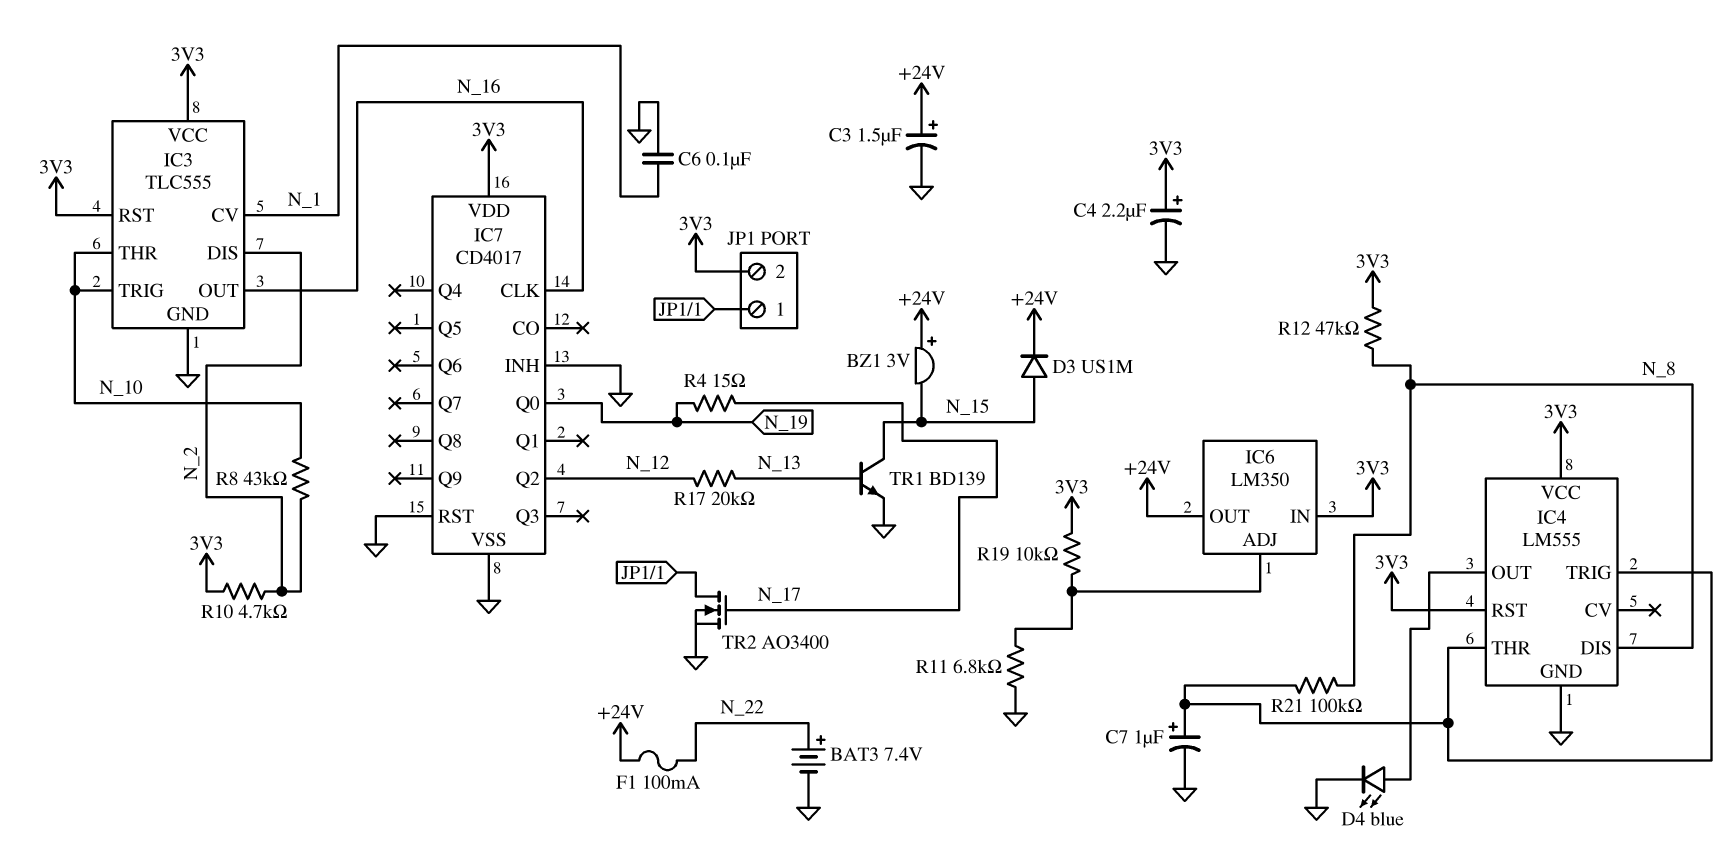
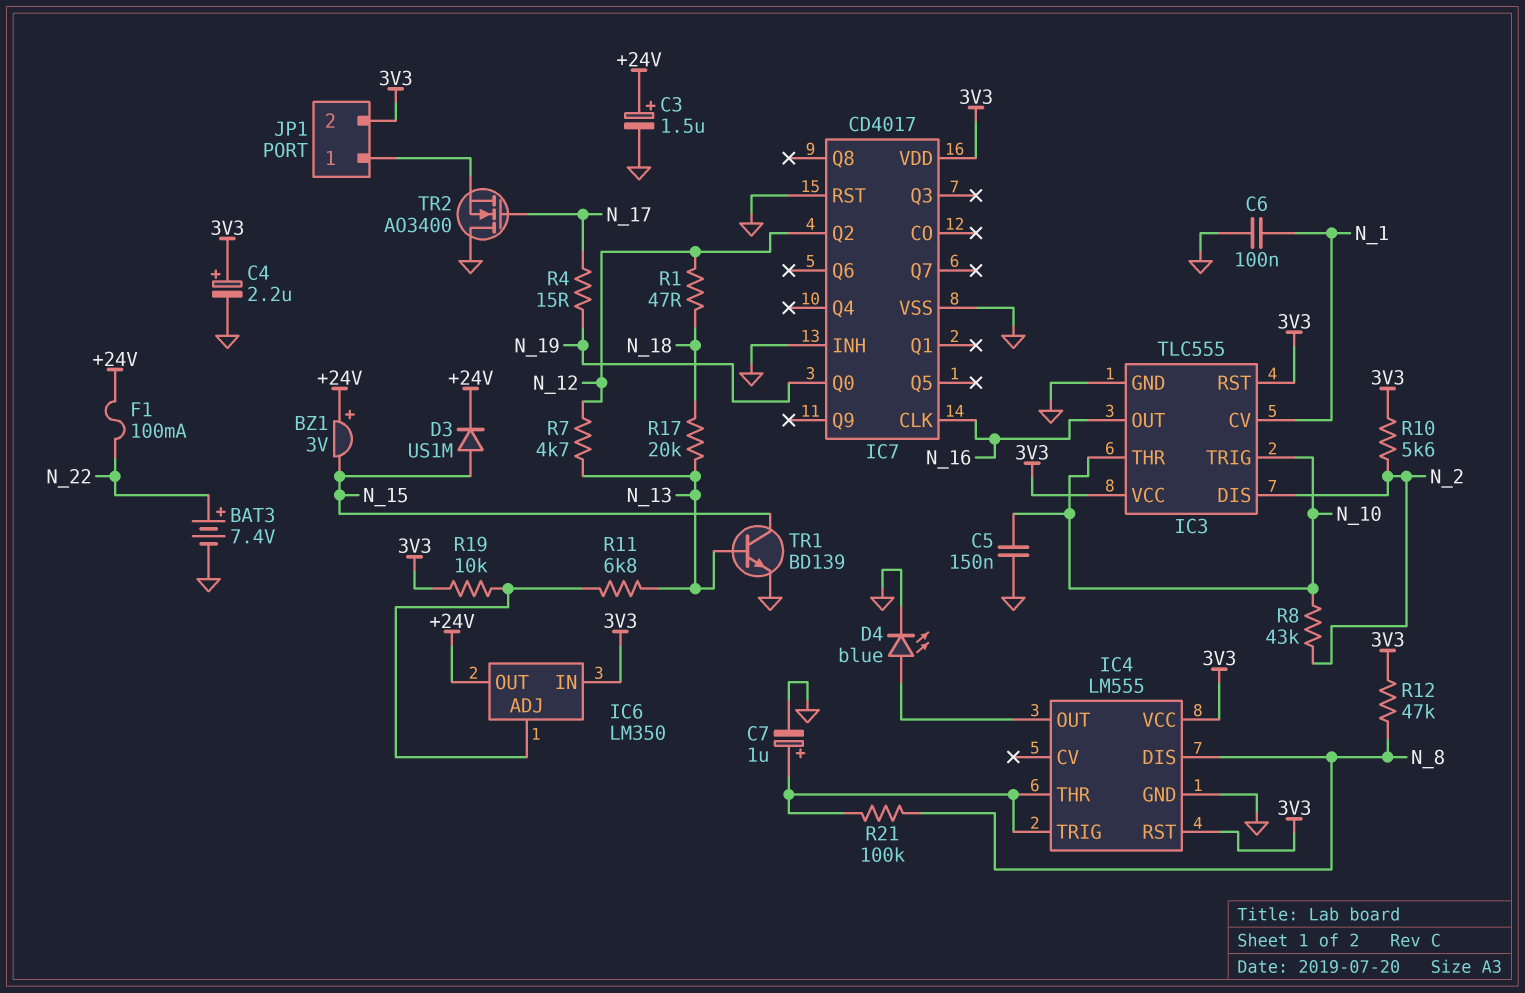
C5: none -> 150nF (GND, N_10)
R1: none -> 47 (N_12, N_18)
R7: none -> 4.7k (N_12, N_13)
R10: 4.7k (3V3, N_2) -> 5.6k (3V3, N_2)
R11: 6.8k (GND, IC6/ADJ) -> 6.8k (IC6/ADJ, N_13)
R17: 20k (N_12, N_13) -> 20k (N_13, N_18)
TR2: NMOS AO3400 (G N_17, D JP1/1, S GND) -> NMOS AO3400 (G N_17, D GND, S JP1/1)

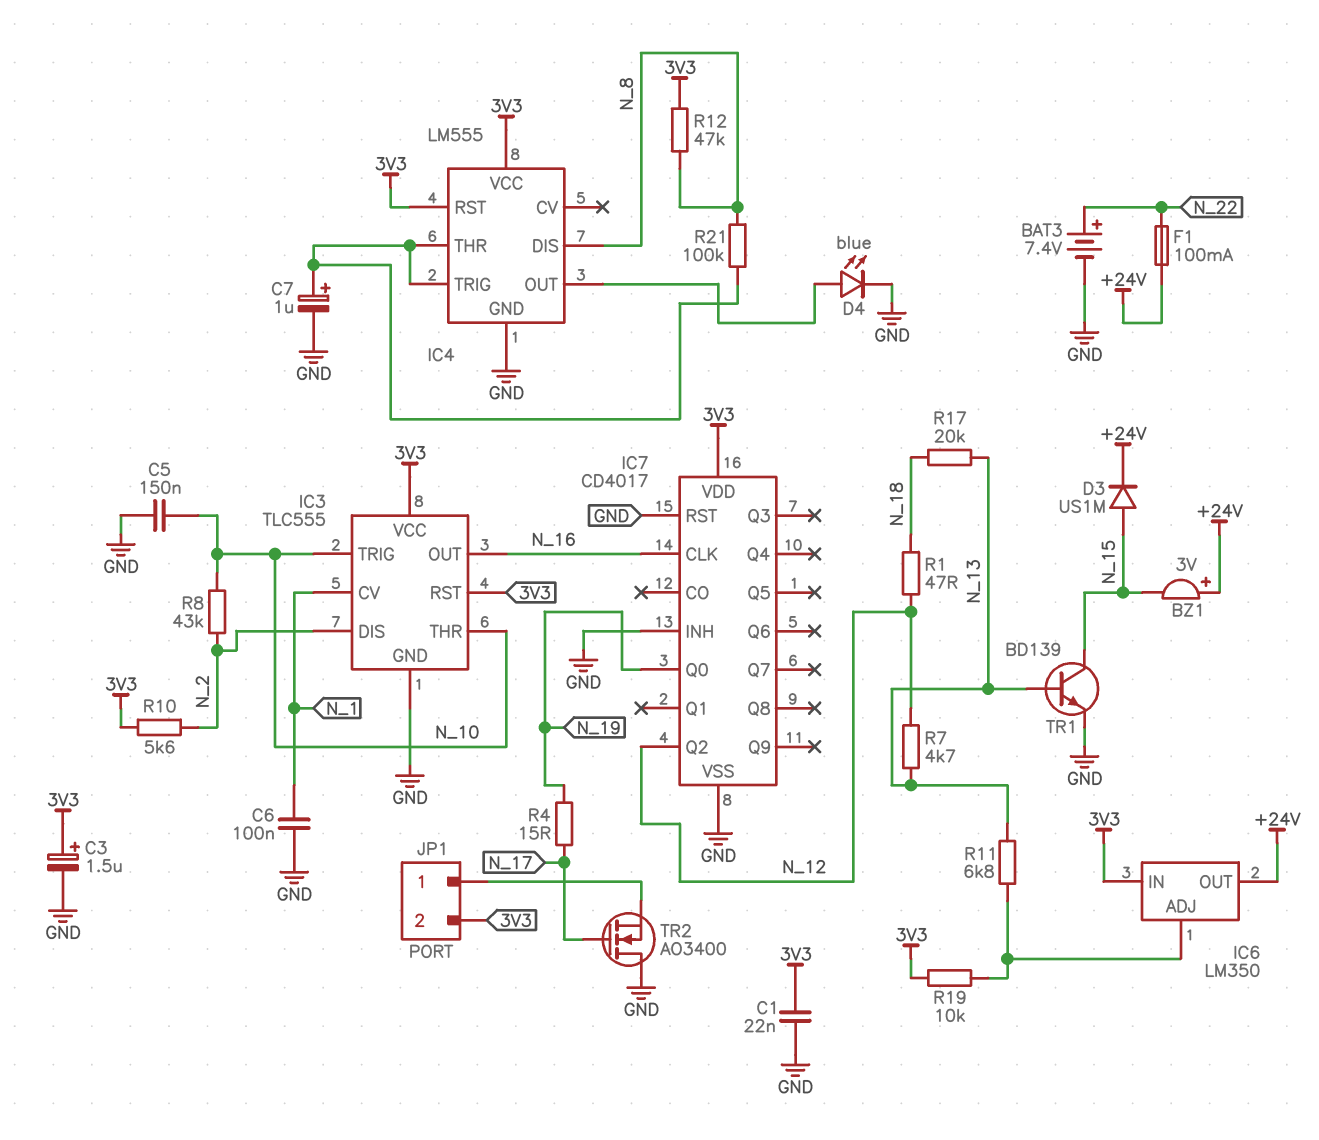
C1: none -> 22nF (3V3, GND)
C3: 1.5uF (plus +24V, minus GND) -> 1.5uF (plus 3V3, minus GND)
C4: 2.2uF (plus 3V3, minus GND) -> none

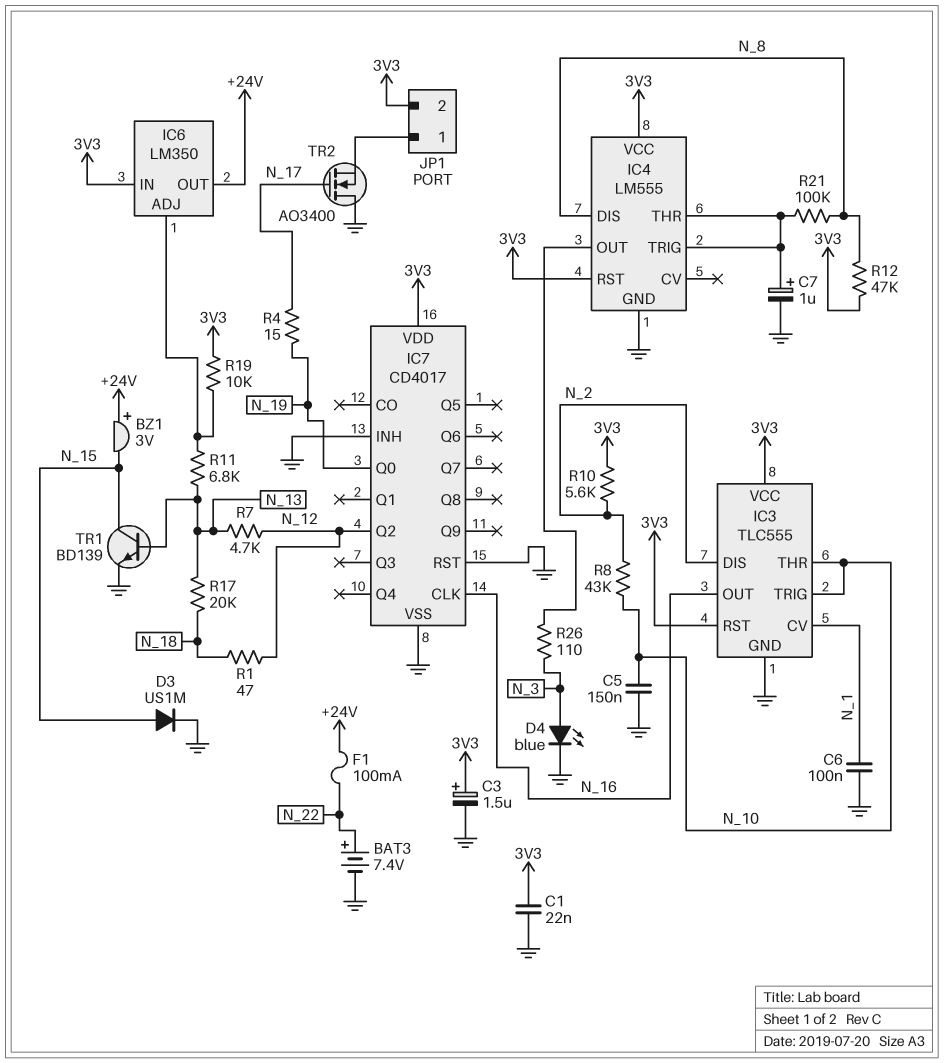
D3: diode US1M (A N_15, K +24V) -> diode US1M (A N_15, K GND)
D4: LED blue (A IC4/OUT, K GND) -> LED blue (A N_3, K GND)
R26: none -> 110 (IC4/OUT, N_3)

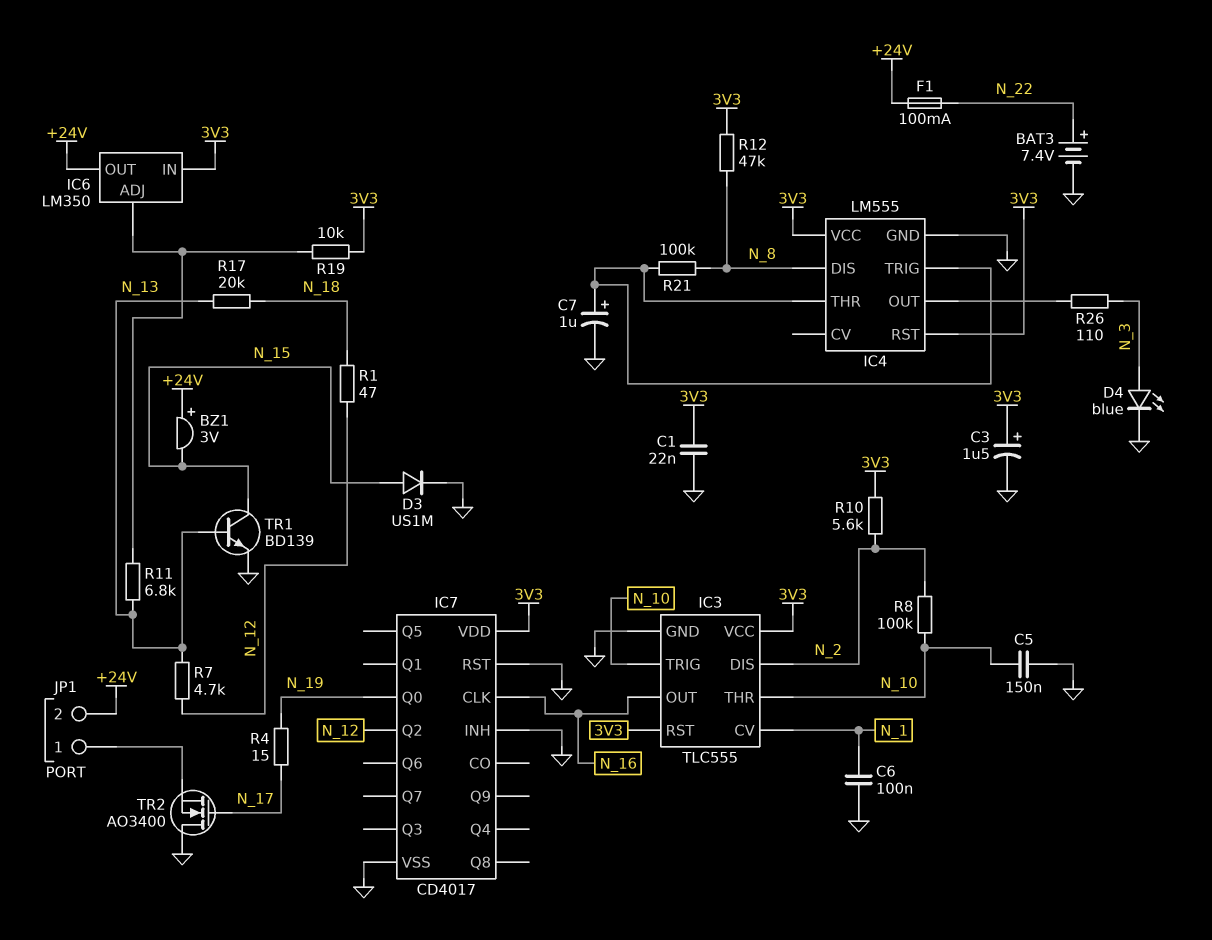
JP1 pin 2: 3V3 -> +24V
R8: 43k (N_2, N_10) -> 100k (N_2, N_10)

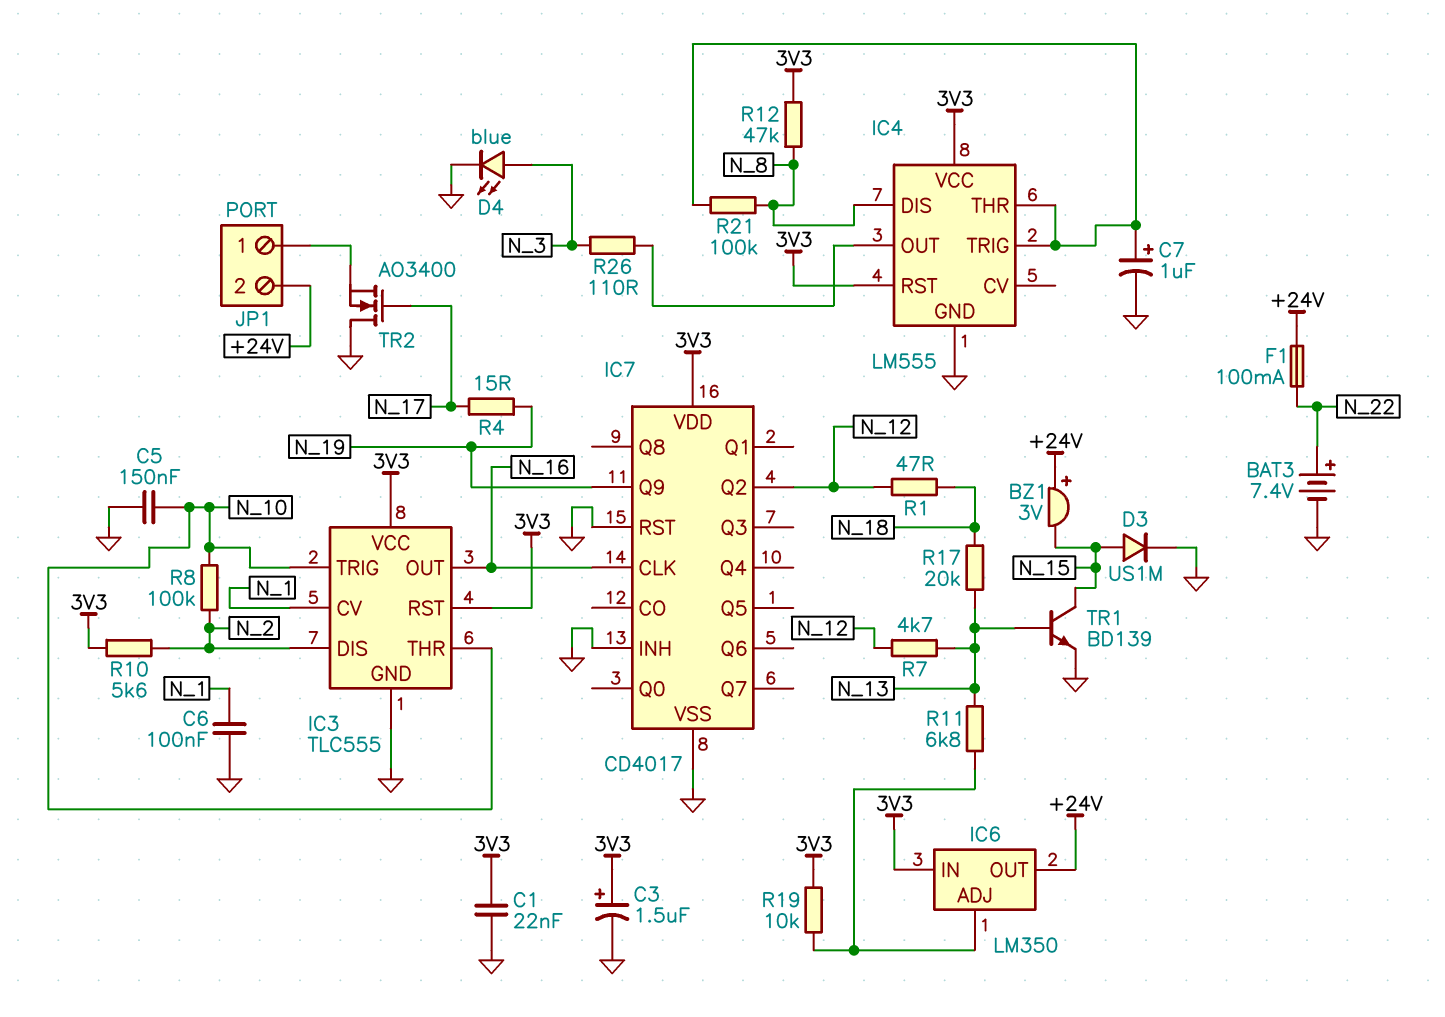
IC7 pin Q0: N_19 -> none
IC7 pin Q9: none -> N_19

